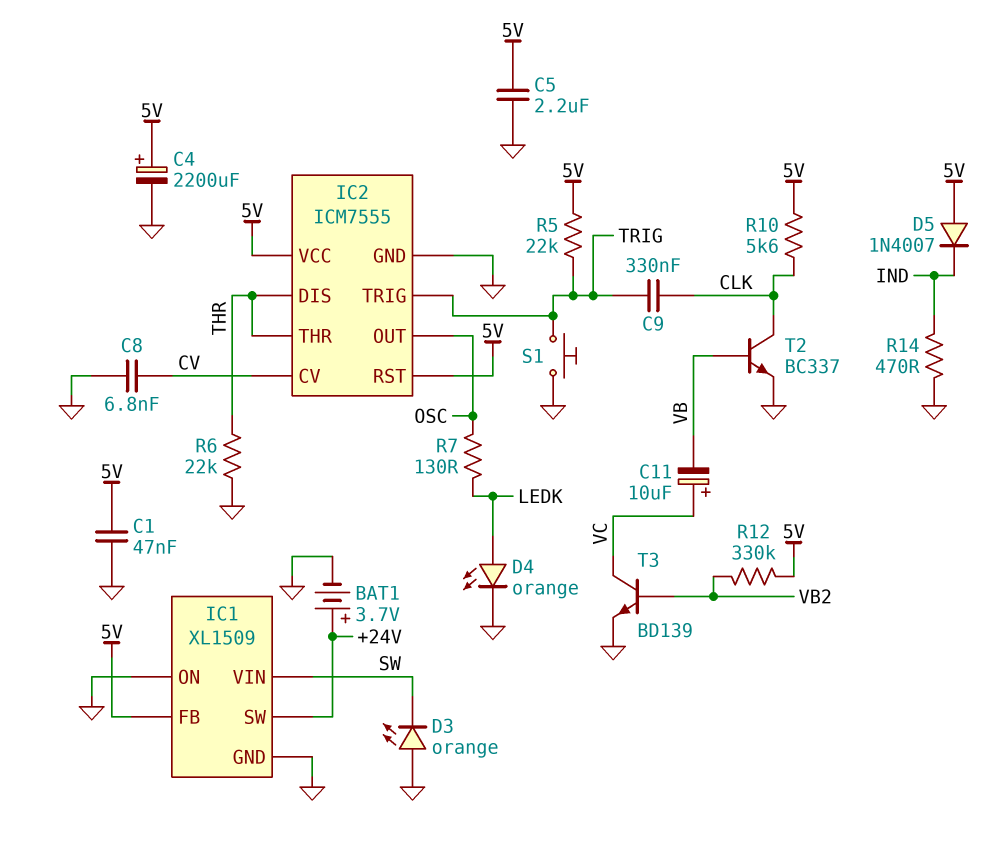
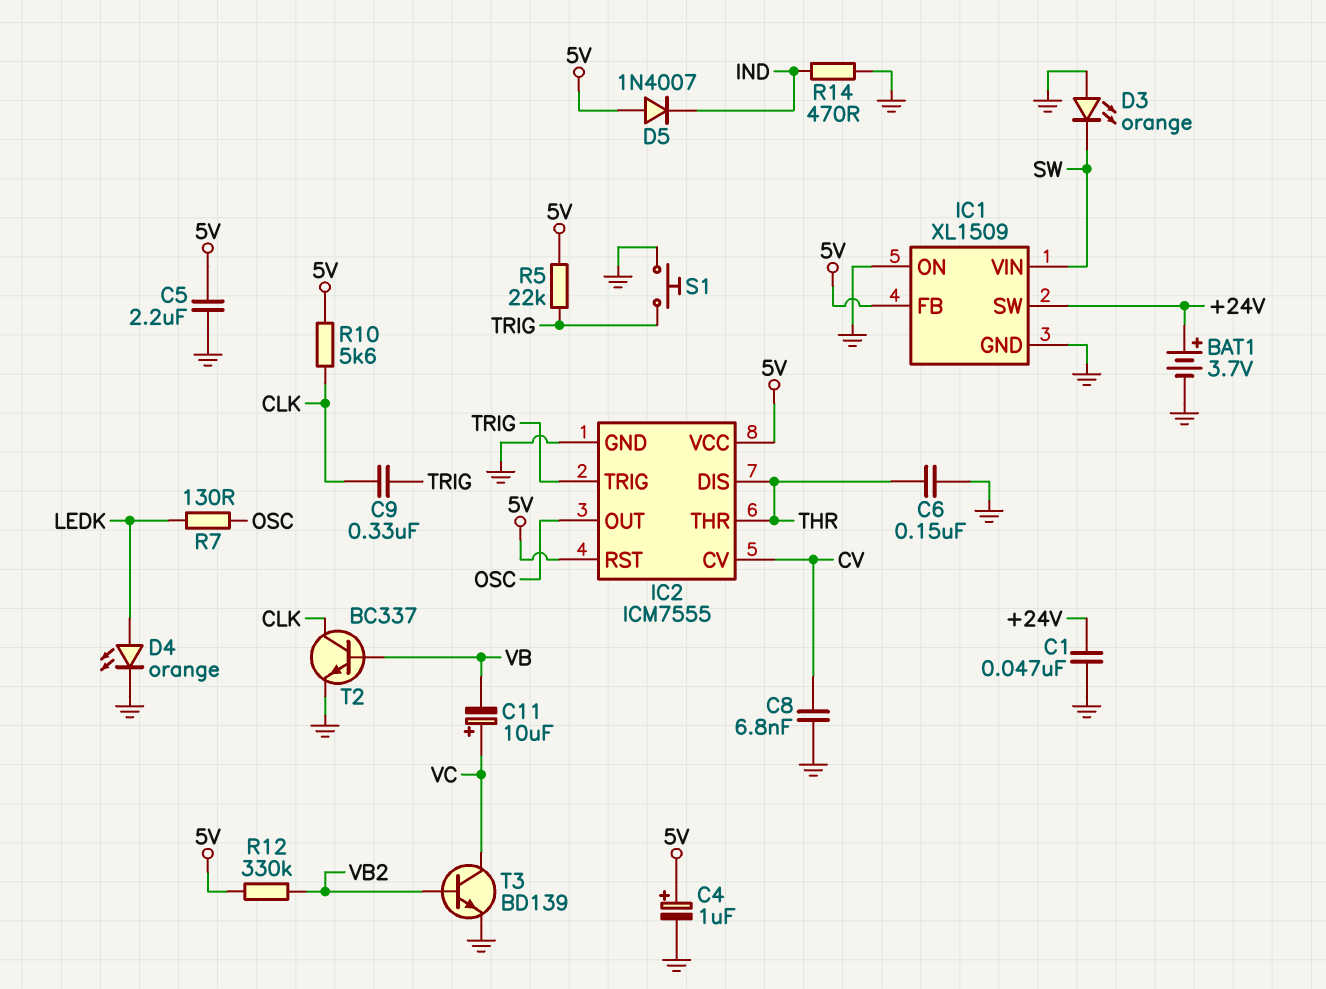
C1: 47nF (5V, GND) -> 47nF (+24V, GND)
C4: 2200uF (plus 5V, minus GND) -> 1uF (plus 5V, minus GND)
C6: none -> 150nF (GND, THR)
R6: 22k (GND, THR) -> none

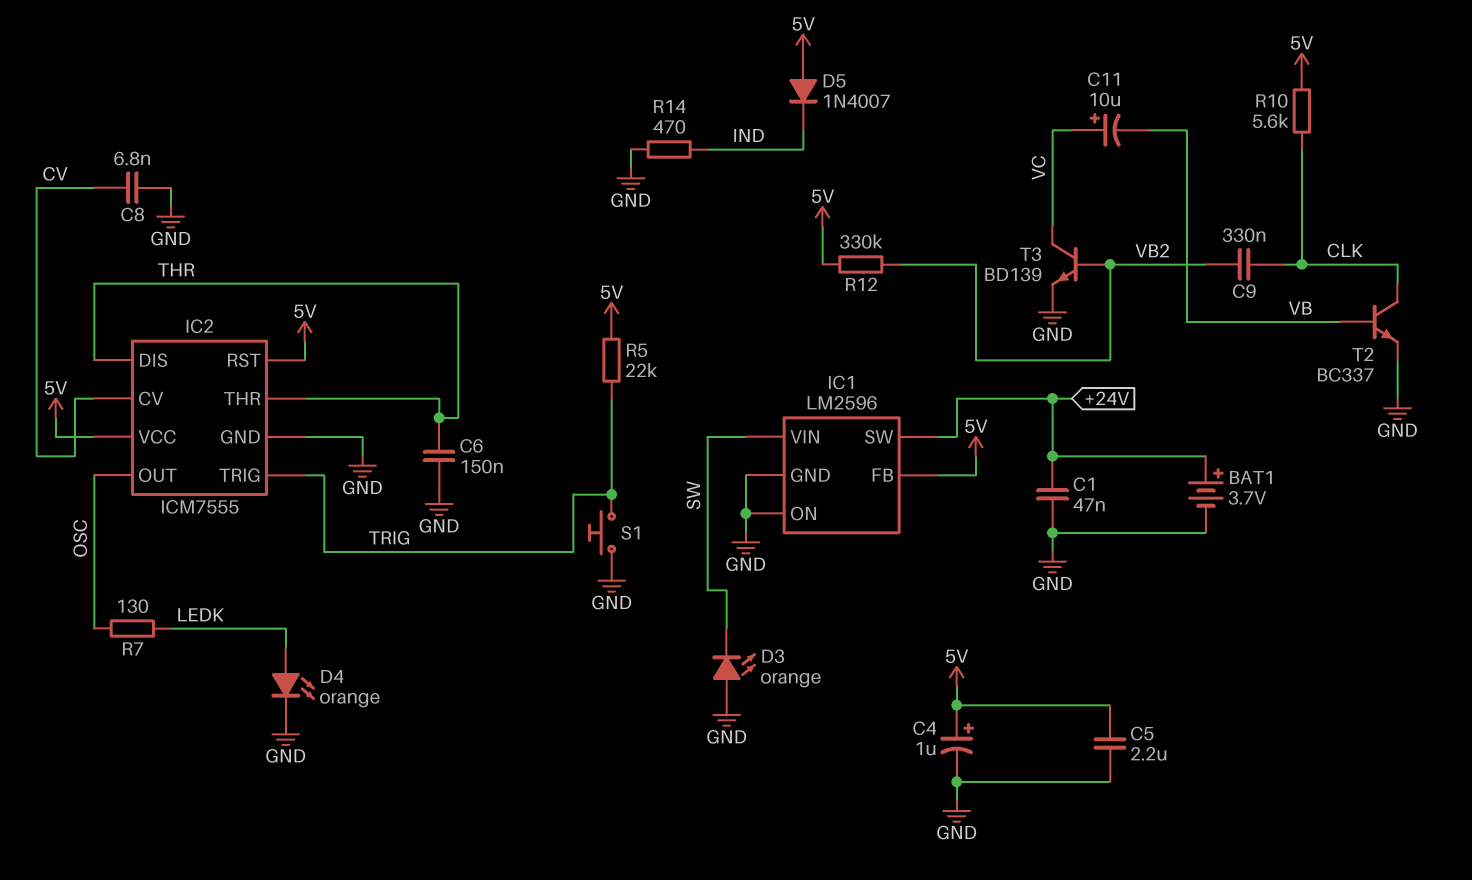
C9: 330nF (CLK, TRIG) -> 330nF (CLK, VB2)
IC1: XL1509 -> LM2596

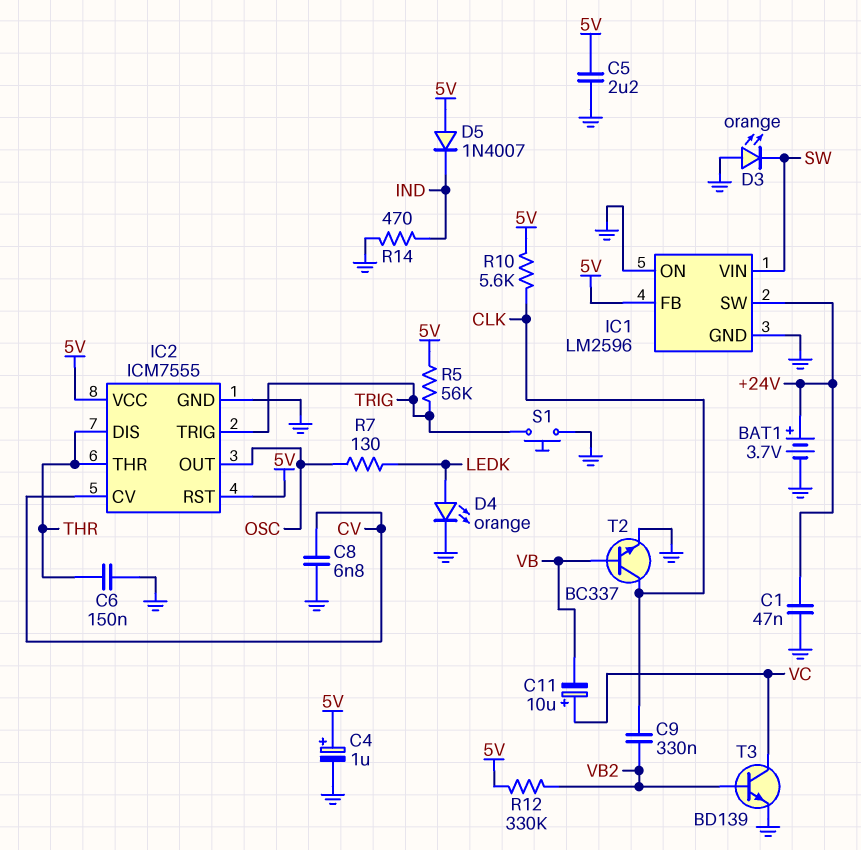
R5: 22k (5V, TRIG) -> 56k (5V, TRIG)

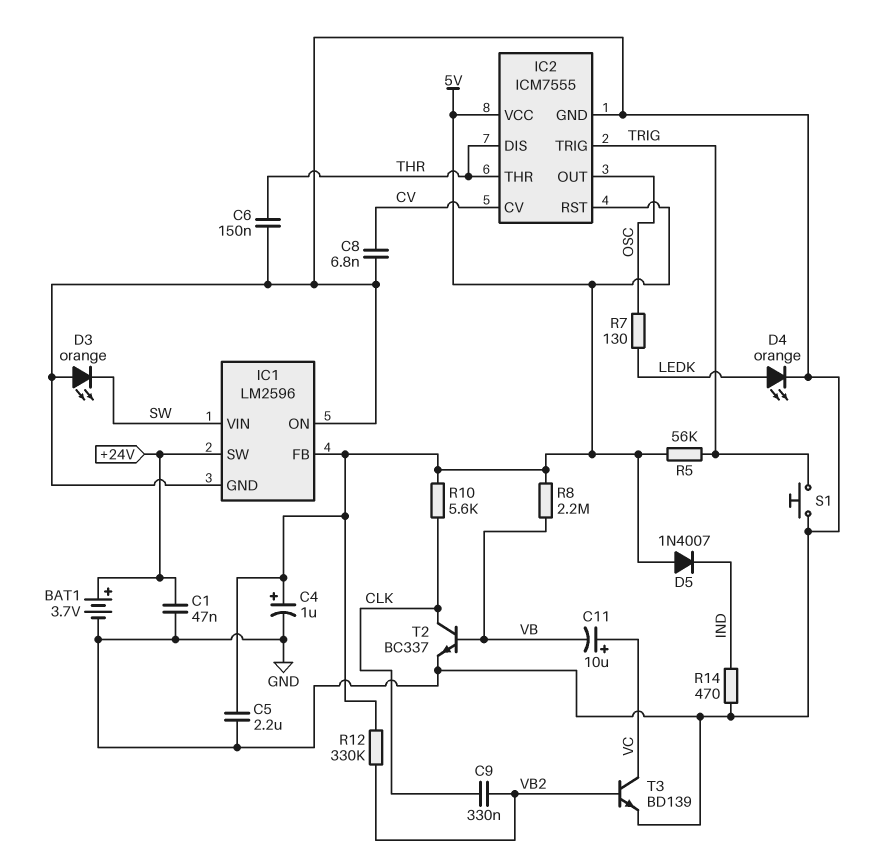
R8: none -> 2.2M (5V, VB)

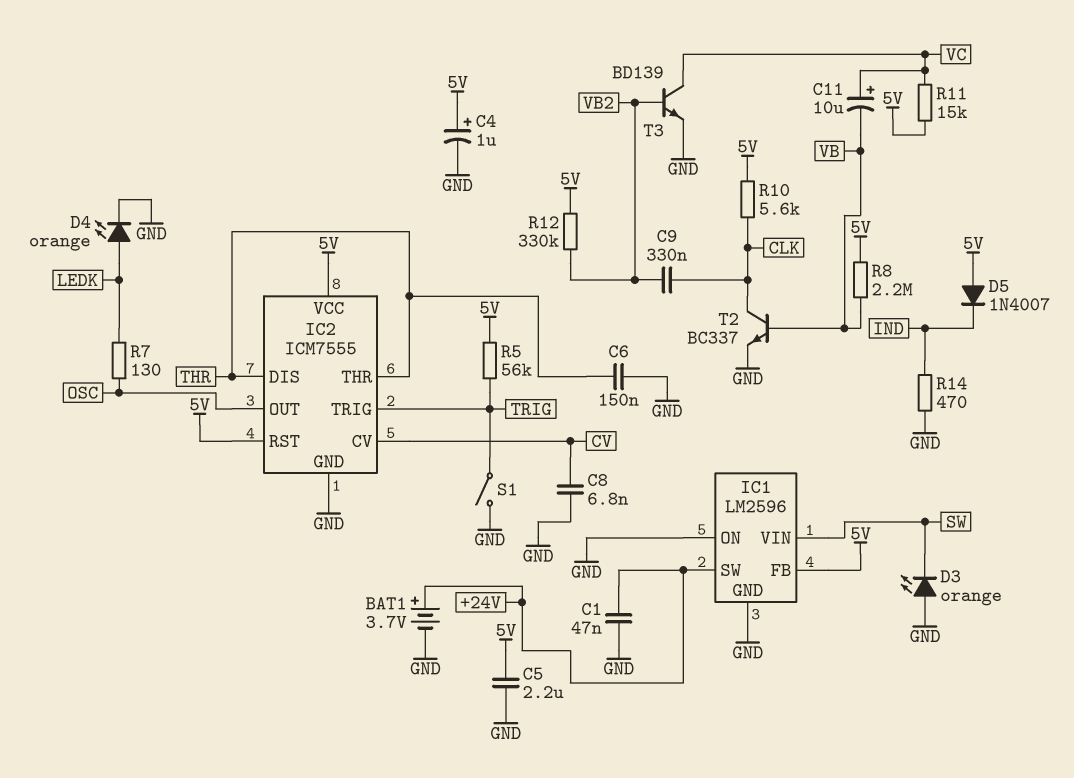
R11: none -> 15k (5V, VC)
S1: button (GND, TRIG) -> switch (GND, TRIG)

